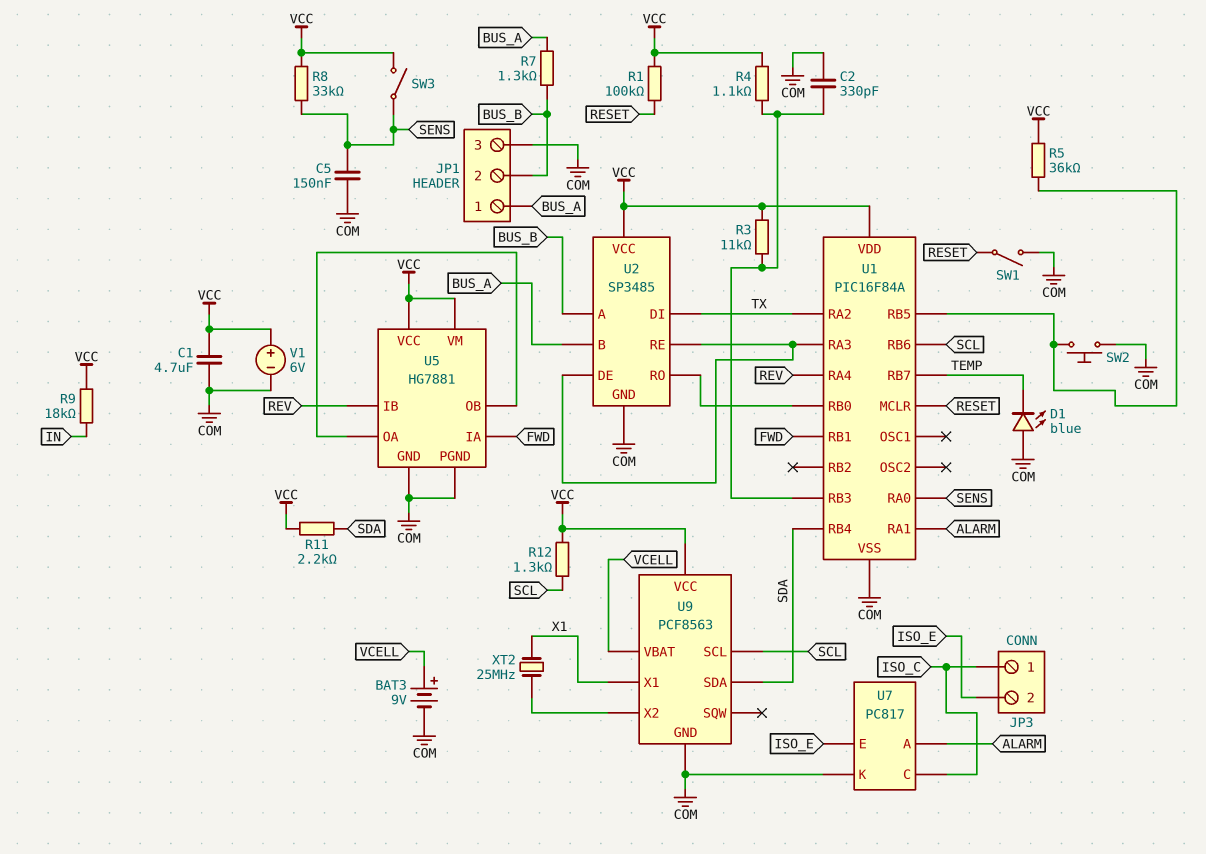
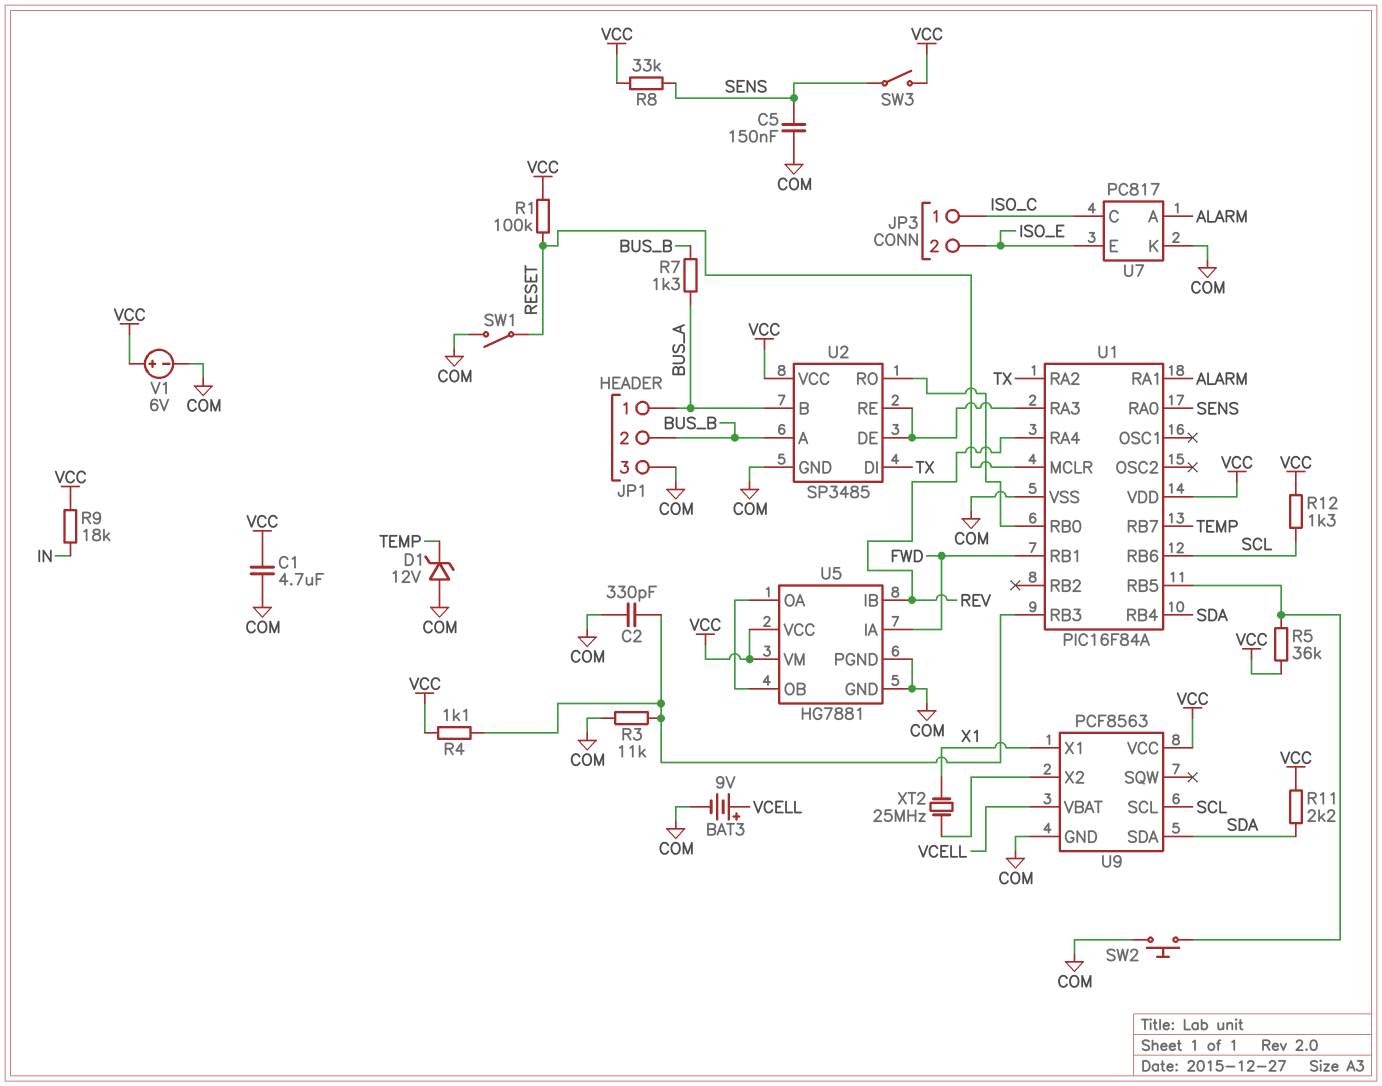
D1: LED blue (A COM, K TEMP) -> zener 12V (A COM, K TEMP)
R3: 11k (U1/RB3, VCC) -> 11k (COM, U1/RB3)

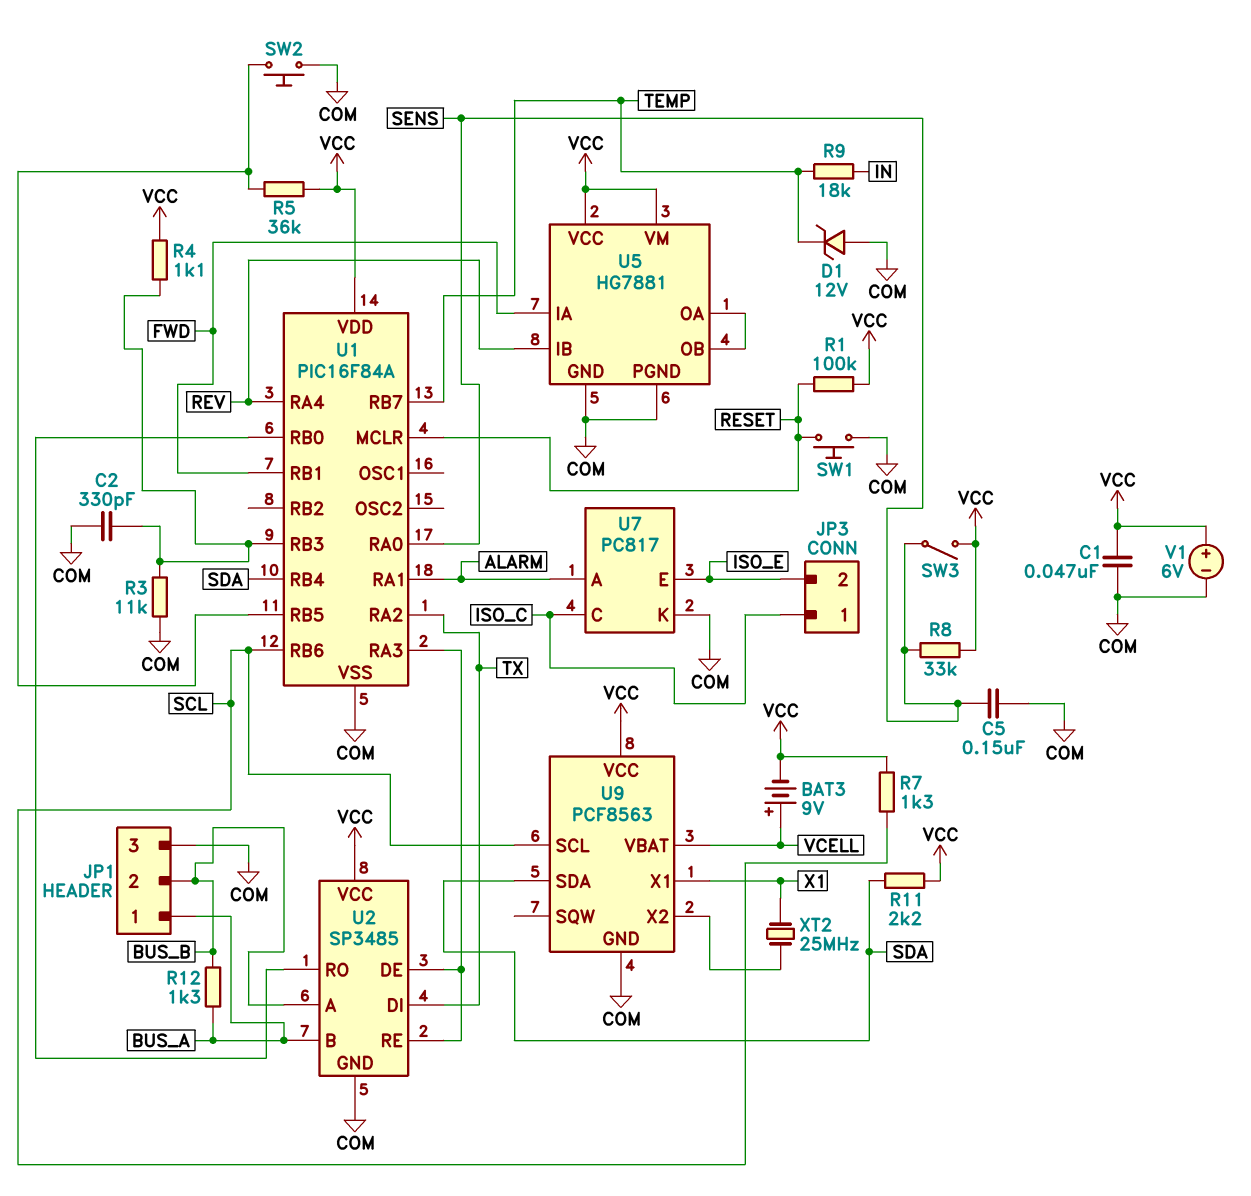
BAT3: 9V (plus VCELL, minus COM) -> 9V (plus VCELL, minus VCC)
C1: 4.7uF (COM, VCC) -> 47nF (COM, VCC)
R7: 1.3k (BUS_A, BUS_B) -> 1.3k (SCL, VCC)
R9: 18k (IN, VCC) -> 18k (IN, TEMP)
R12: 1.3k (SCL, VCC) -> 1.3k (BUS_A, BUS_B)
SW1: switch (COM, RESET) -> button (COM, RESET)

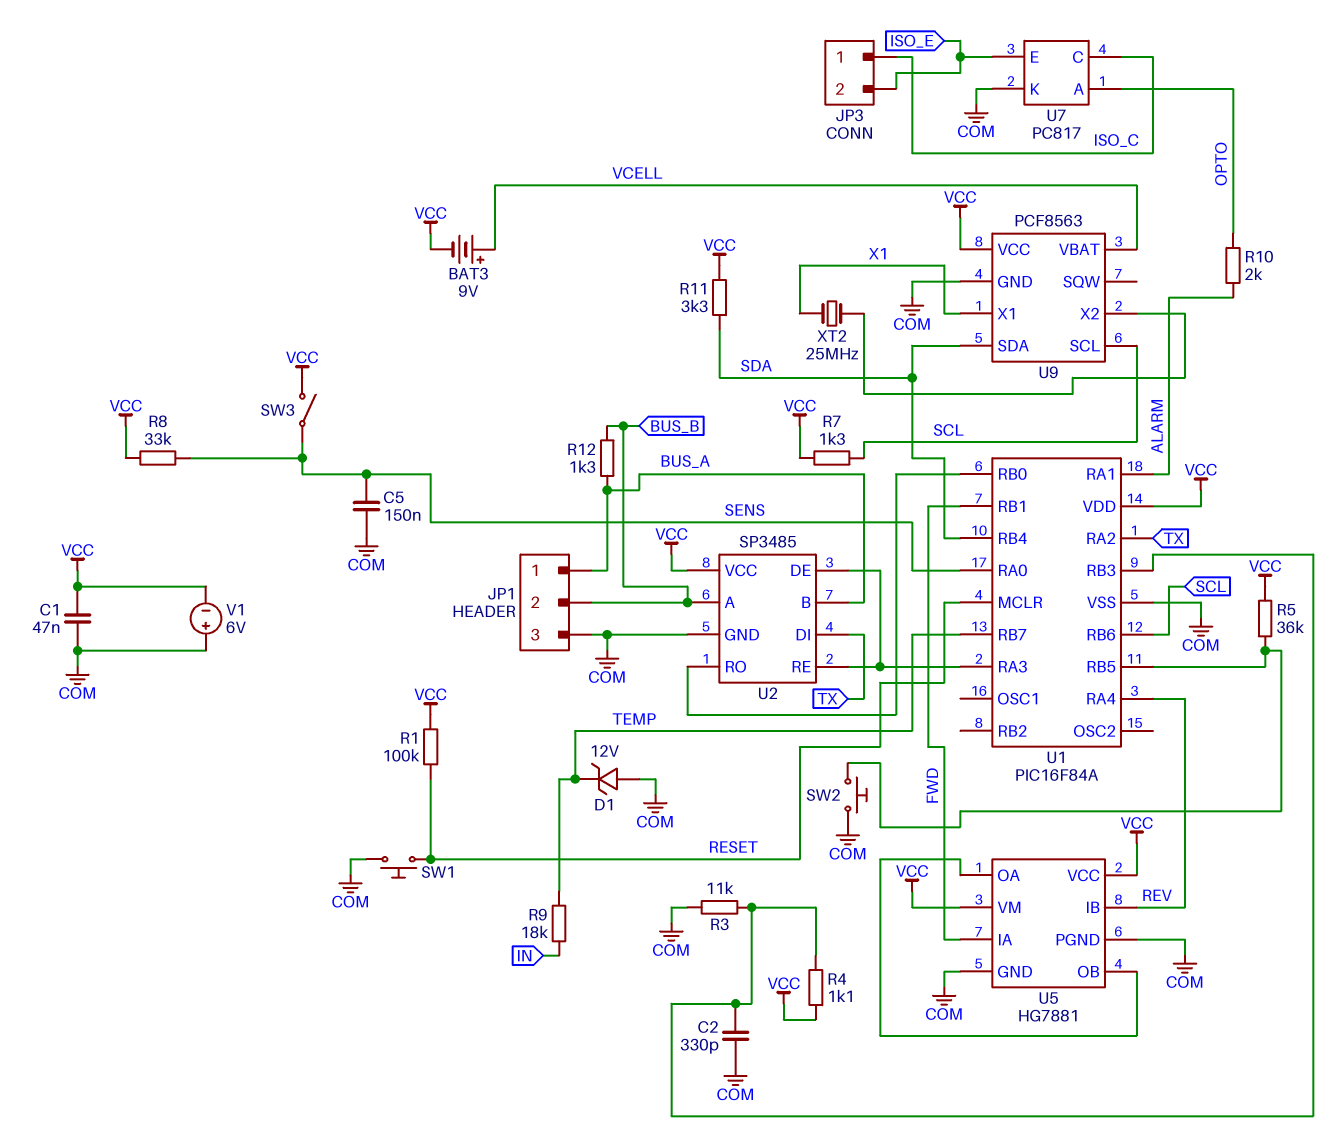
R10: none -> 2k (ALARM, OPTO)
R11: 2.2k (SDA, VCC) -> 3.3k (SDA, VCC)
U7 pin A: ALARM -> OPTO
V1: 6V (plus VCC, minus COM) -> 6V (plus COM, minus VCC)

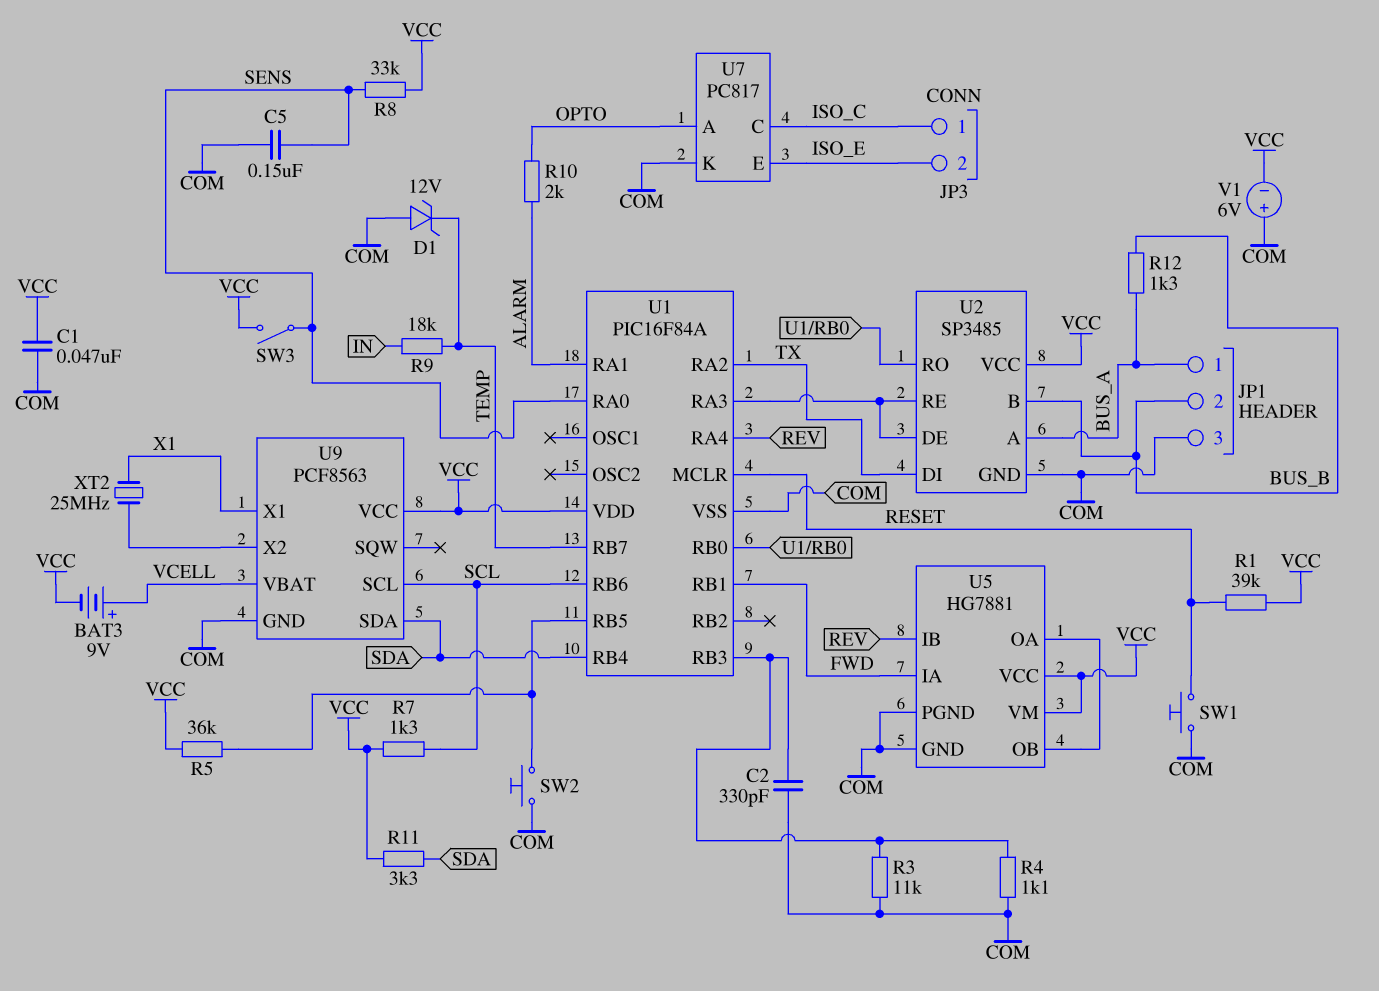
R1: 100k (RESET, VCC) -> 39k (RESET, VCC)
R4: 1.1k (U1/RB3, VCC) -> 1.1k (COM, U1/RB3)
U2 pin A: BUS_B -> BUS_A
U2 pin B: BUS_A -> BUS_B

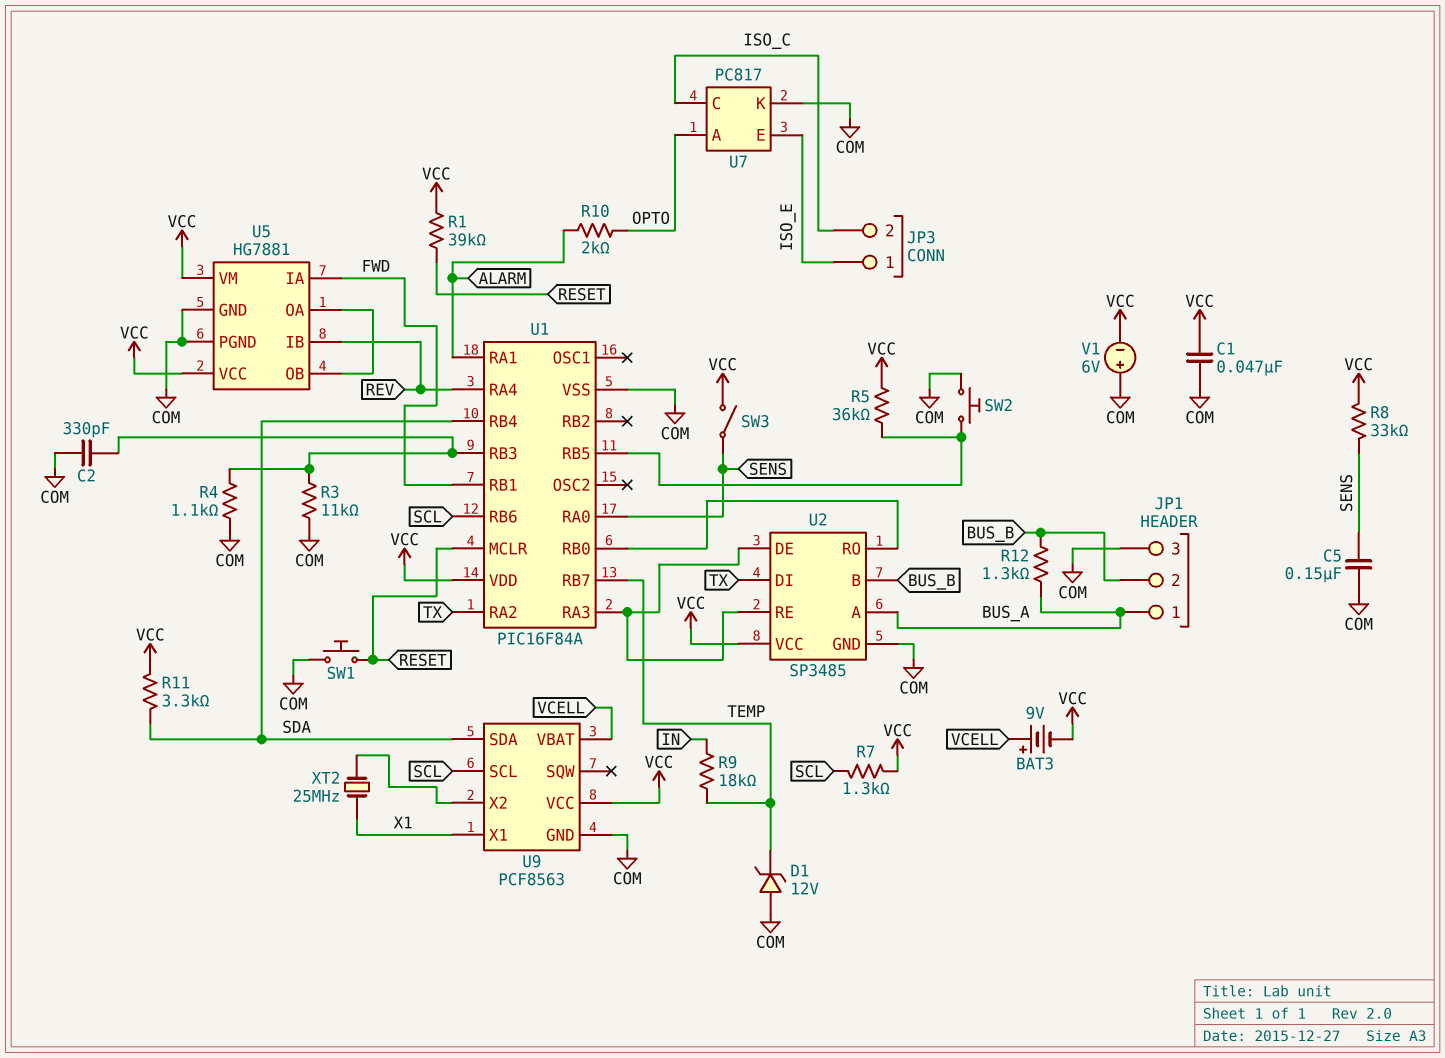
JP3 pin 1: ISO_C -> ISO_E
JP3 pin 2: ISO_E -> ISO_C

